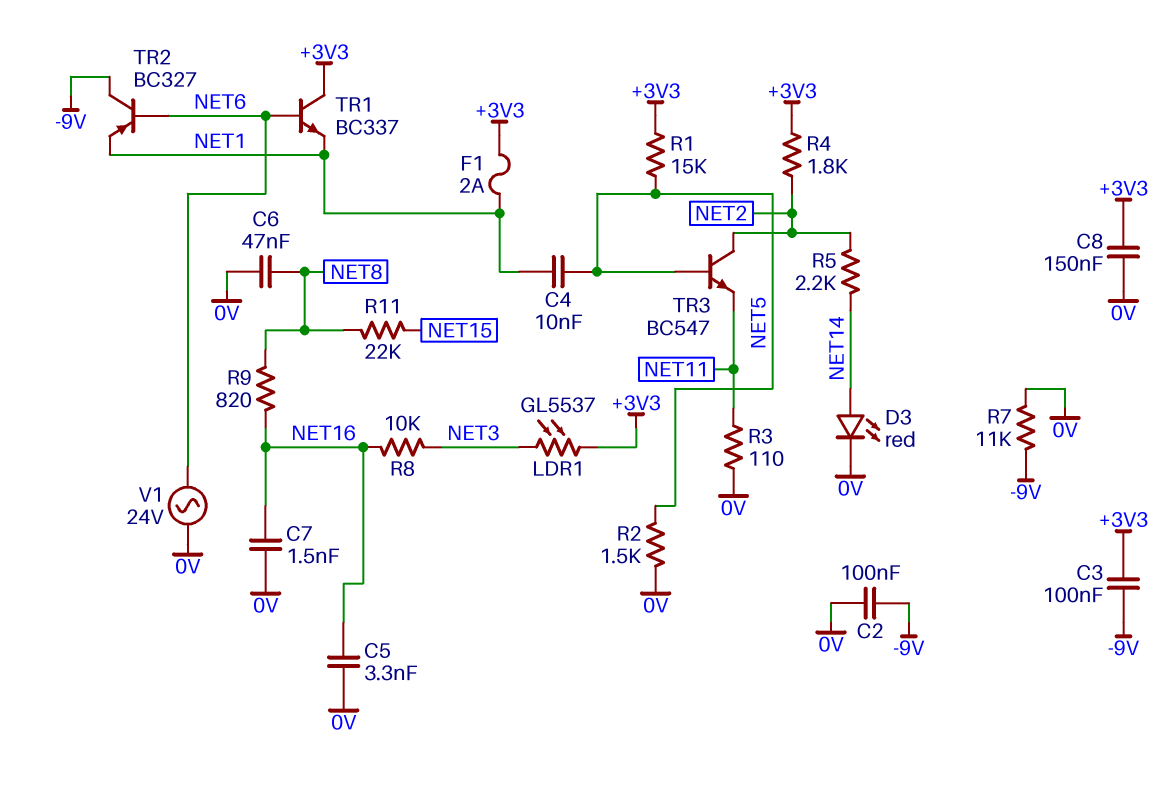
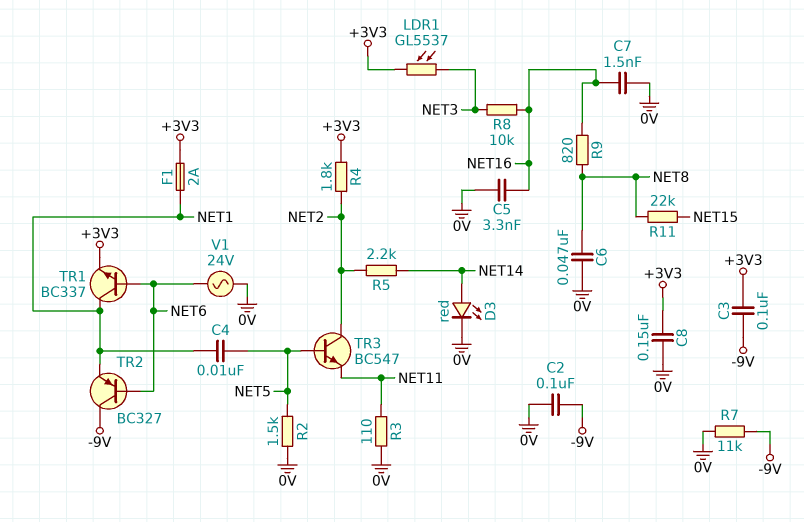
R1: 15k (+3V3, NET5) -> none
TR1: NPN BC337 (B NET6, C +3V3, E NET1) -> NPN BC337 (B NET6, C NET1, E +3V3)

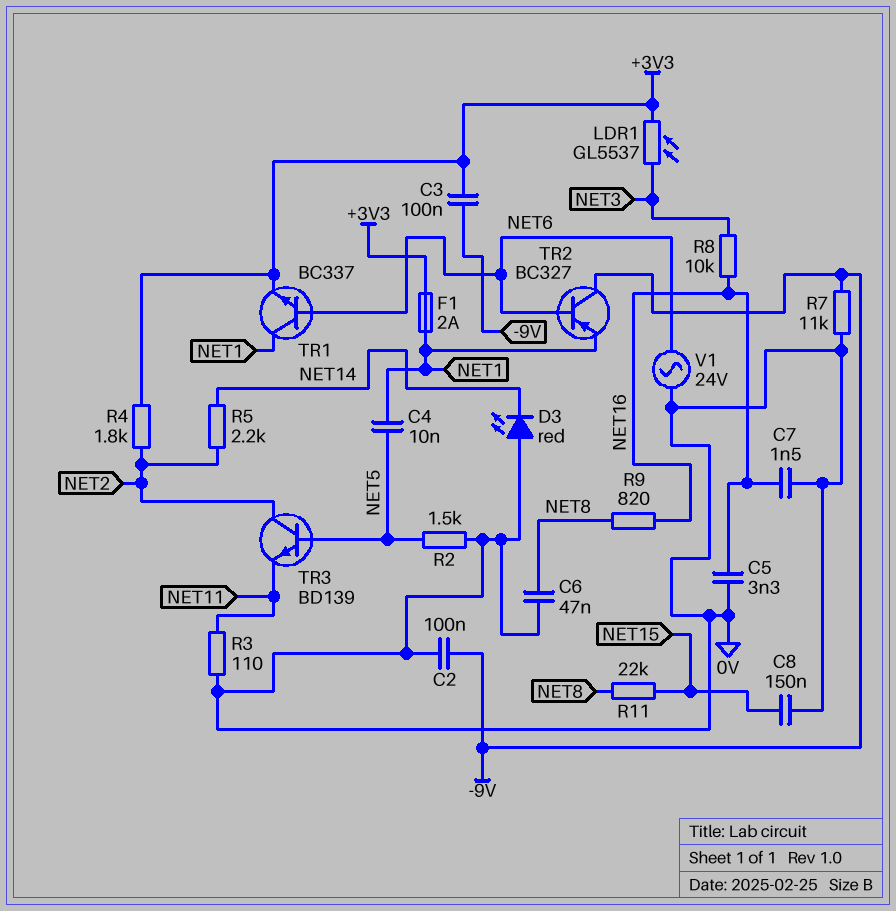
C8: 150nF (+3V3, 0V) -> 150nF (0V, NET15)
D3: LED red (A NET14, K 0V) -> LED red (A 0V, K NET14)
TR3: NPN BC547 (B NET5, C NET2, E NET11) -> NPN BD139 (B NET5, C NET2, E NET11)

